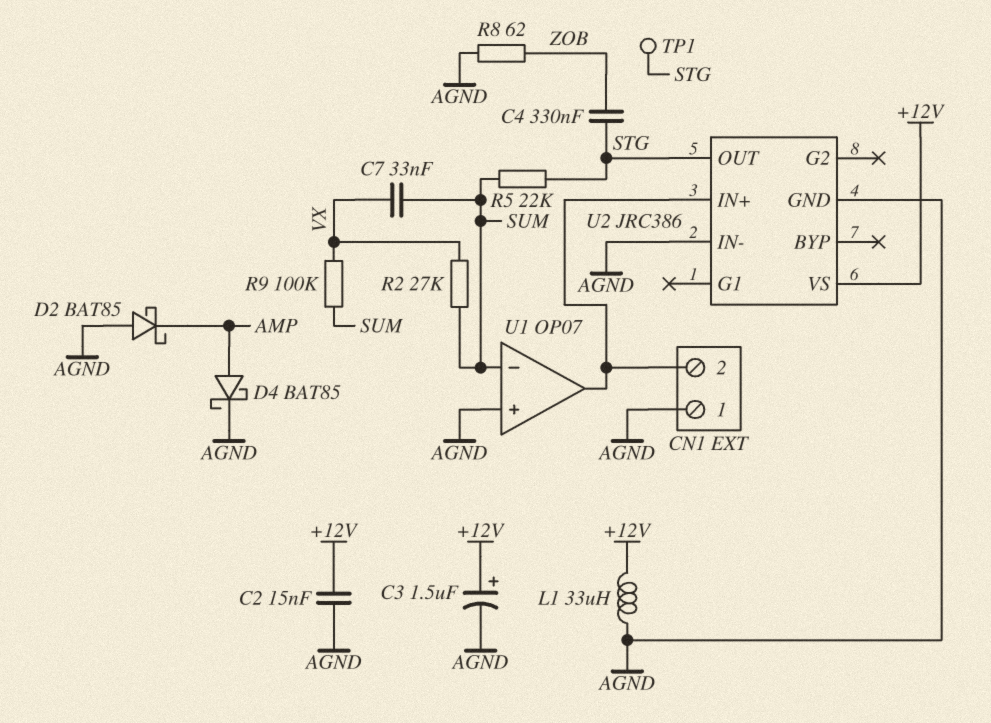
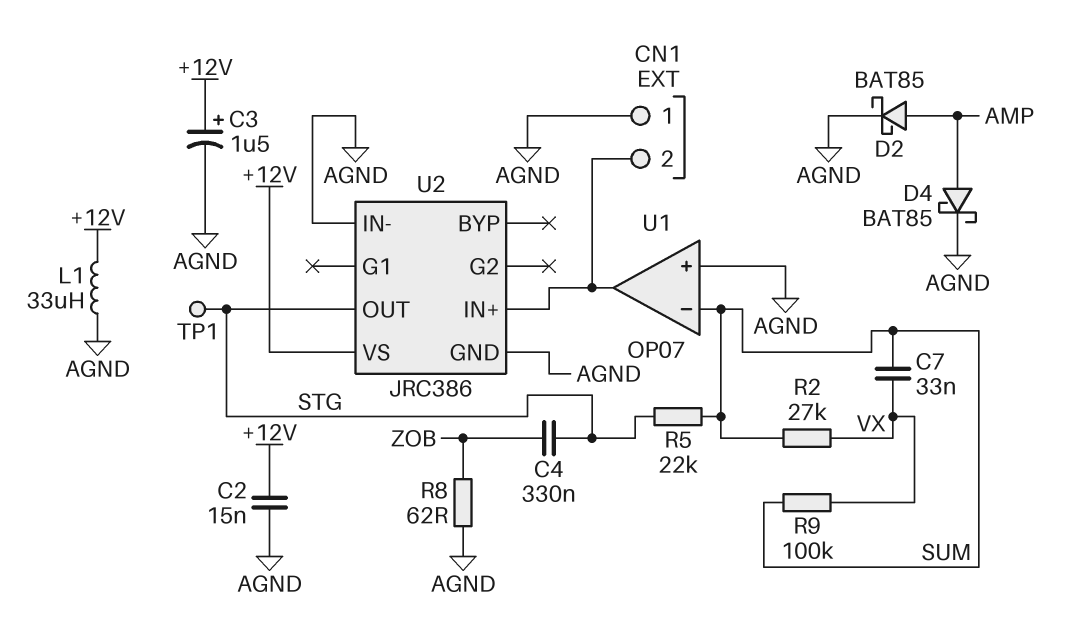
D2: schottky BAT85 (A AGND, K AMP) -> schottky BAT85 (A AMP, K AGND)

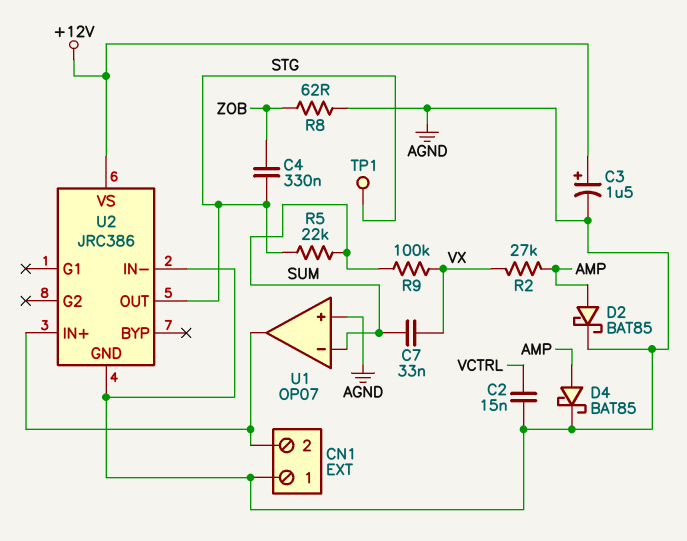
C2: 15nF (+12V, AGND) -> 15nF (AGND, VCTRL)
L1: 33uH (+12V, AGND) -> none
R2: 27k (SUM, VX) -> 27k (AMP, VX)

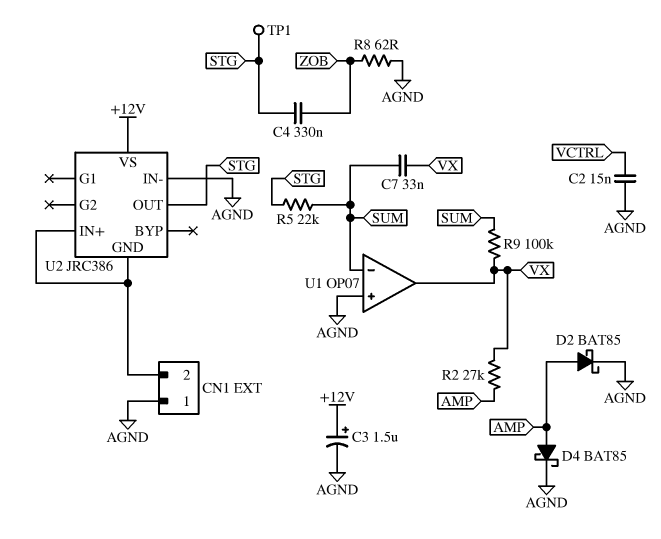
U1 pin out: CN1/2 -> VX
U2 pin GND: AGND -> CN1/2

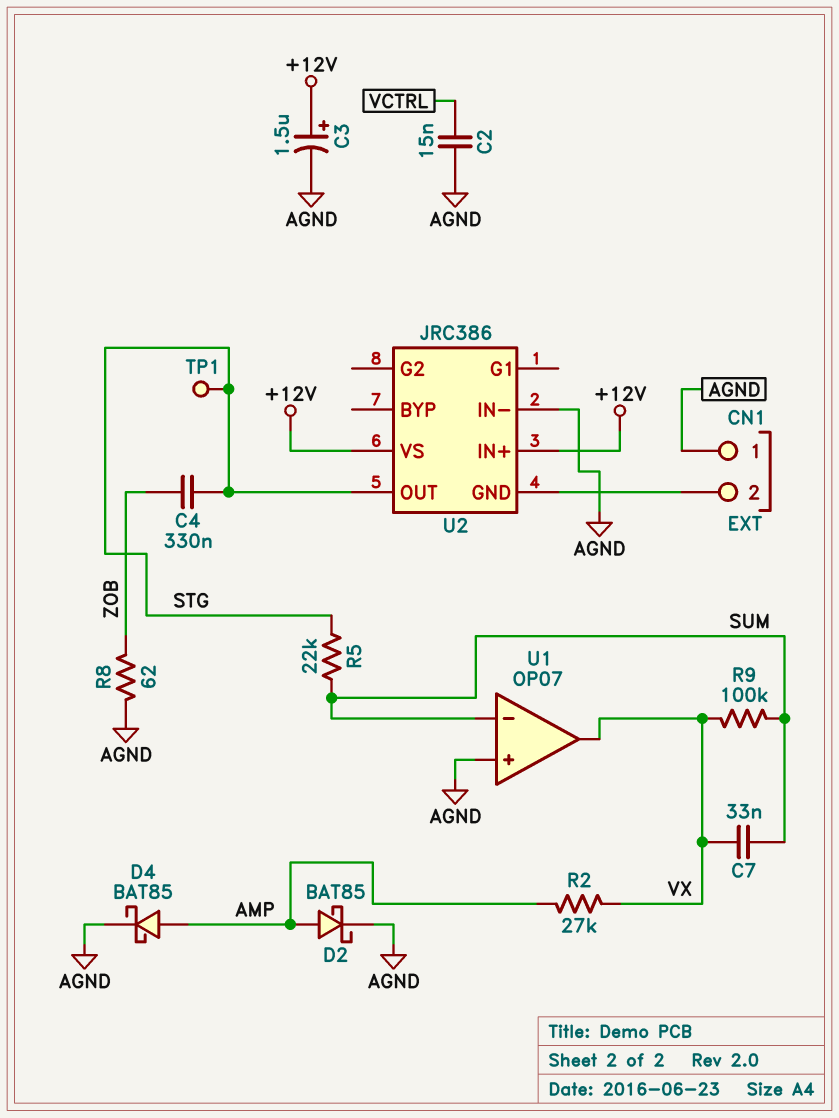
U2 pin IN+: CN1/2 -> +12V

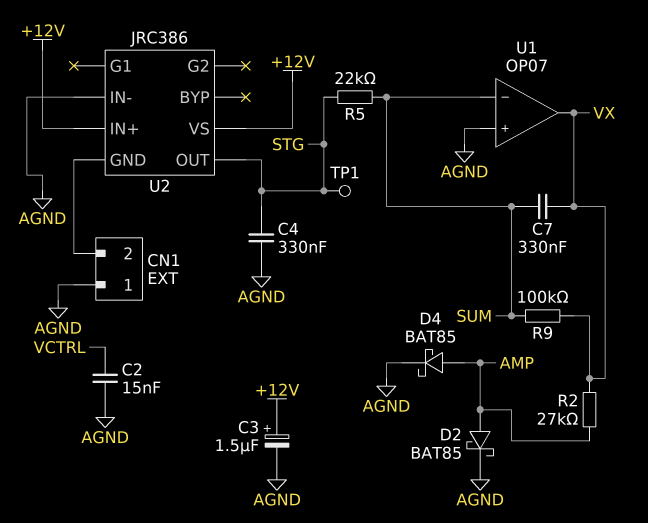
C4: 330nF (STG, ZOB) -> 330nF (AGND, STG)
C7: 33nF (SUM, VX) -> 330nF (SUM, VX)
R8: 62 (AGND, ZOB) -> none

